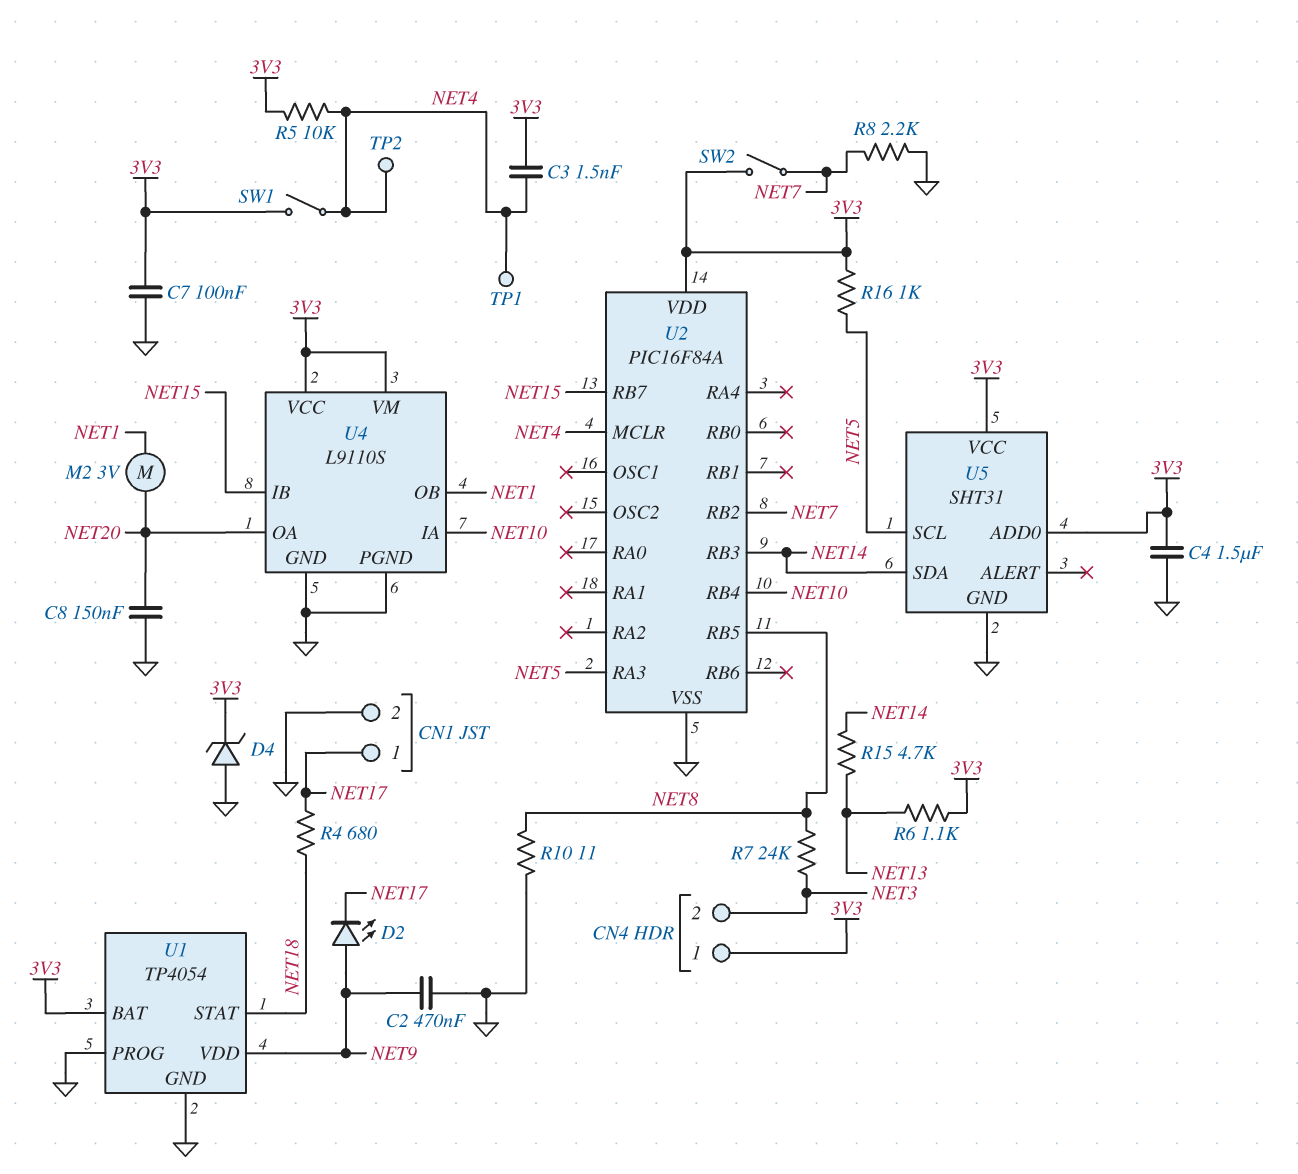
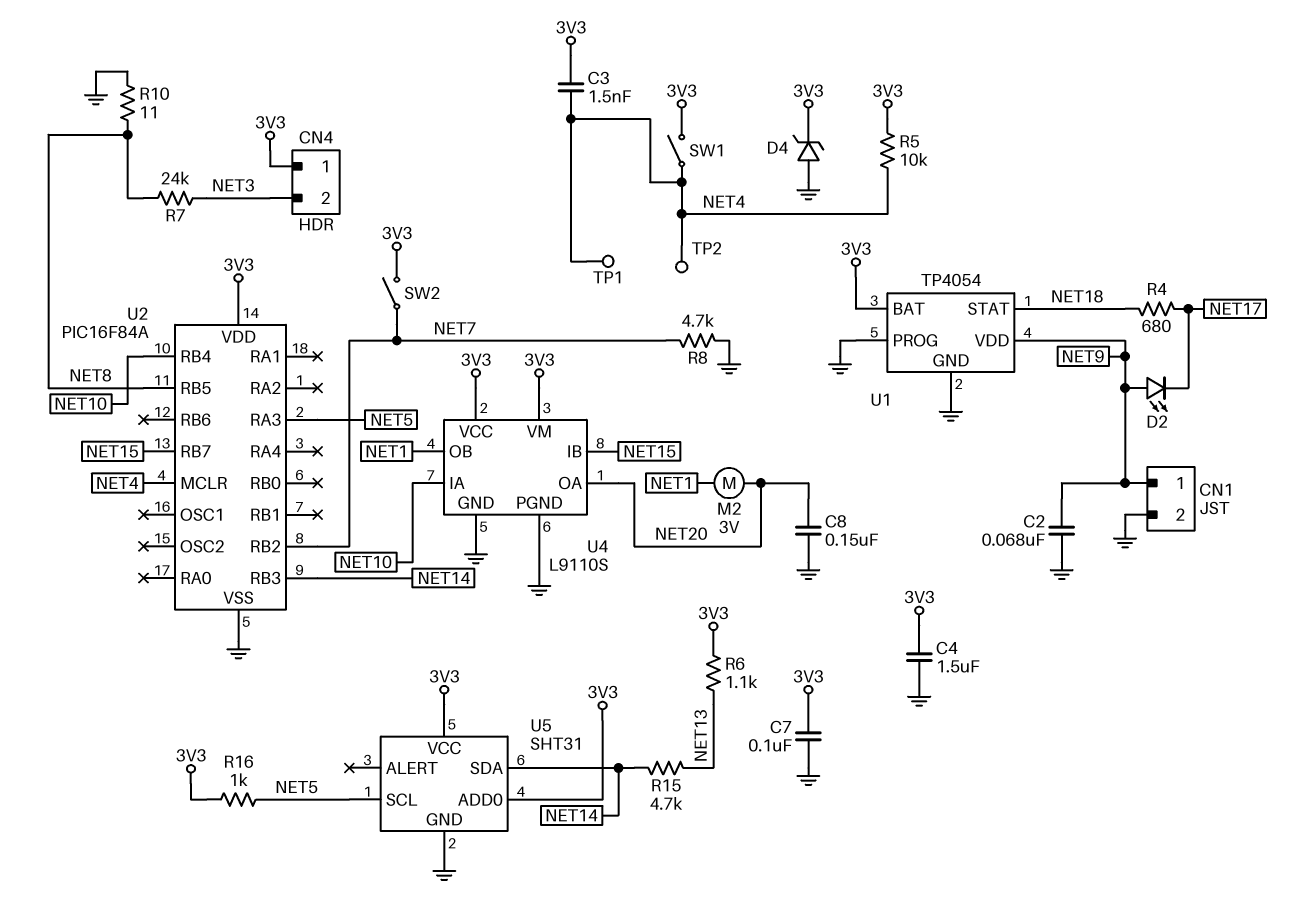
C2: 470nF (GND, NET9) -> 68nF (GND, NET9)
CN1 pin 1: NET17 -> NET9
R8: 2.2k (GND, NET7) -> 4.7k (GND, NET7)

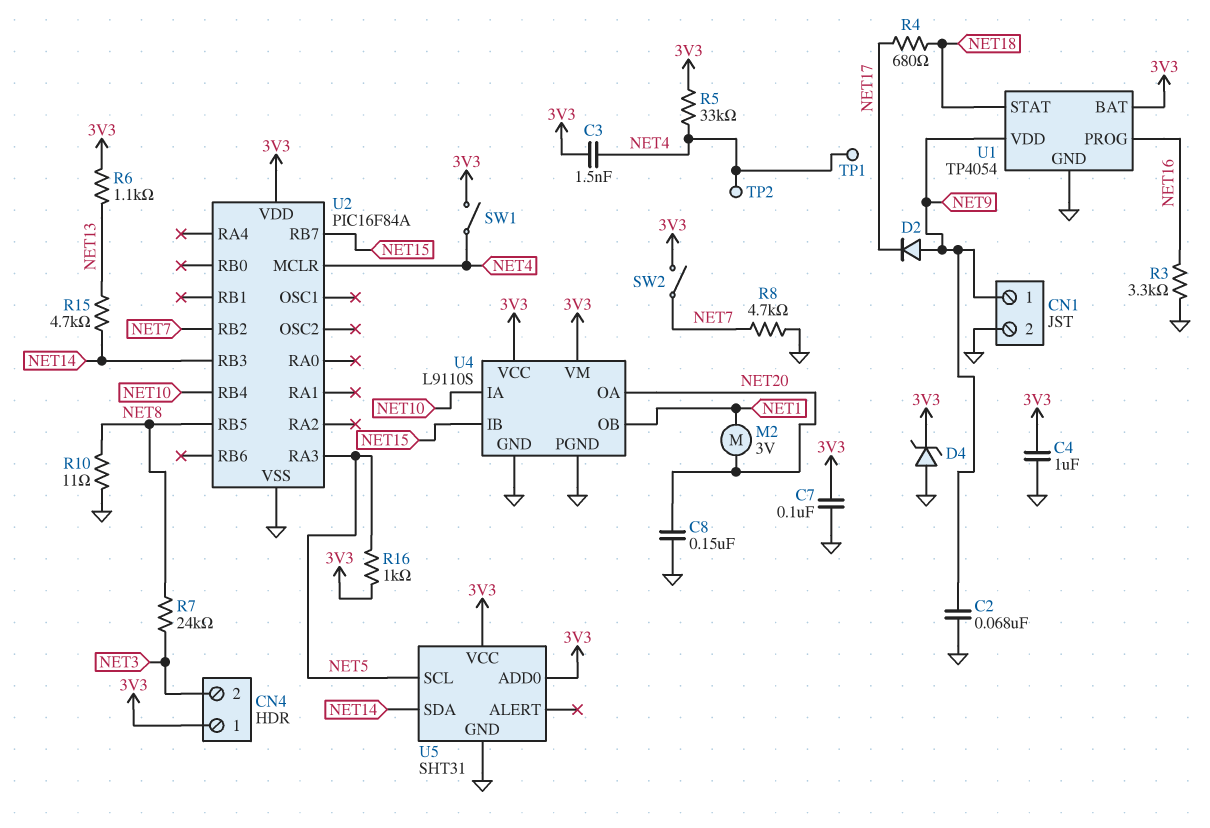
C4: 1.5uF (3V3, GND) -> 1uF (3V3, GND)
D2: LED (A NET9, K NET17) -> diode (A NET9, K NET17)
R3: none -> 3.3k (GND, NET16)
R5: 10k (3V3, NET4) -> 33k (3V3, NET4)
U1 pin PROG: GND -> NET16

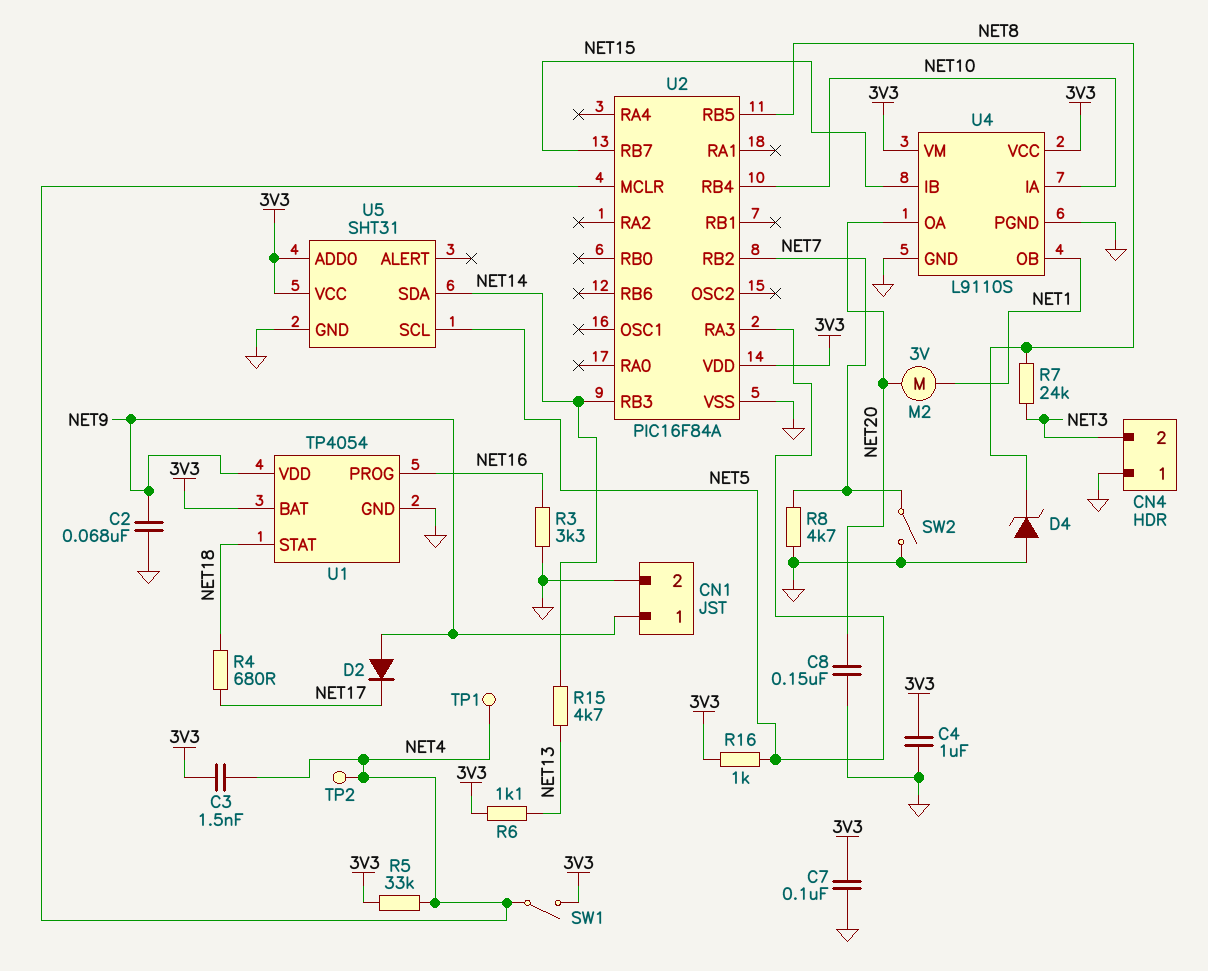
CN4 pin 1: 3V3 -> GND
D4: zener (A GND, K 3V3) -> zener (A GND, K NET8)
R10: 11 (GND, NET8) -> none
SW2: switch (3V3, NET7) -> switch (GND, NET7)

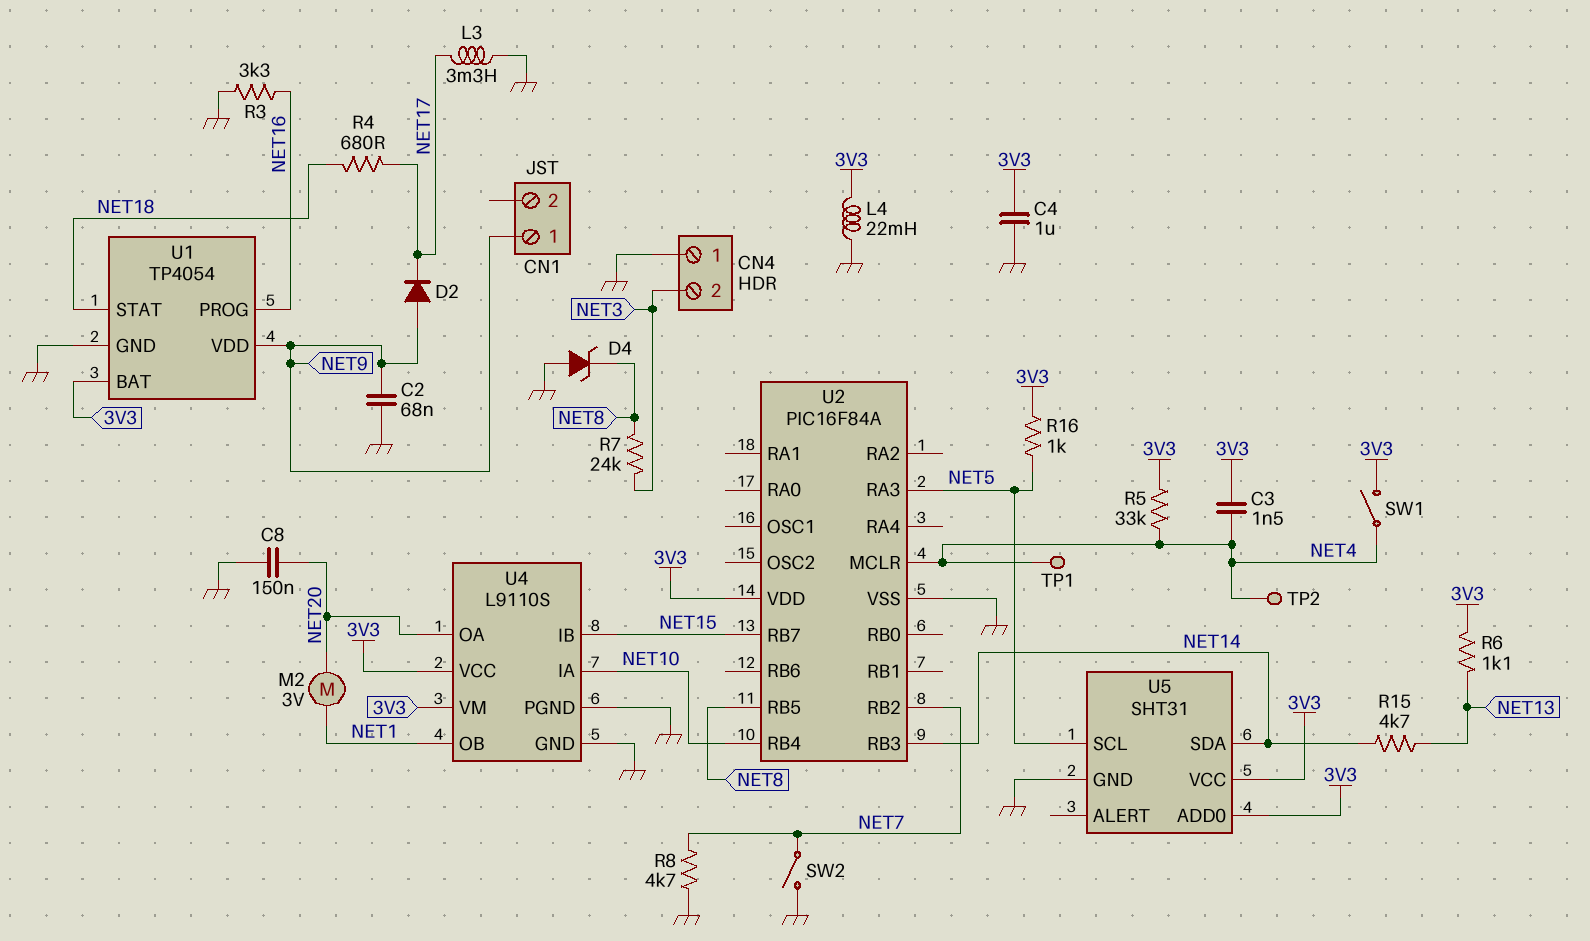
C7: 100nF (3V3, GND) -> none
CN1 pin 2: GND -> none
L3: none -> 3.3mH (GND, NET17)
L4: none -> 22mH (3V3, GND)

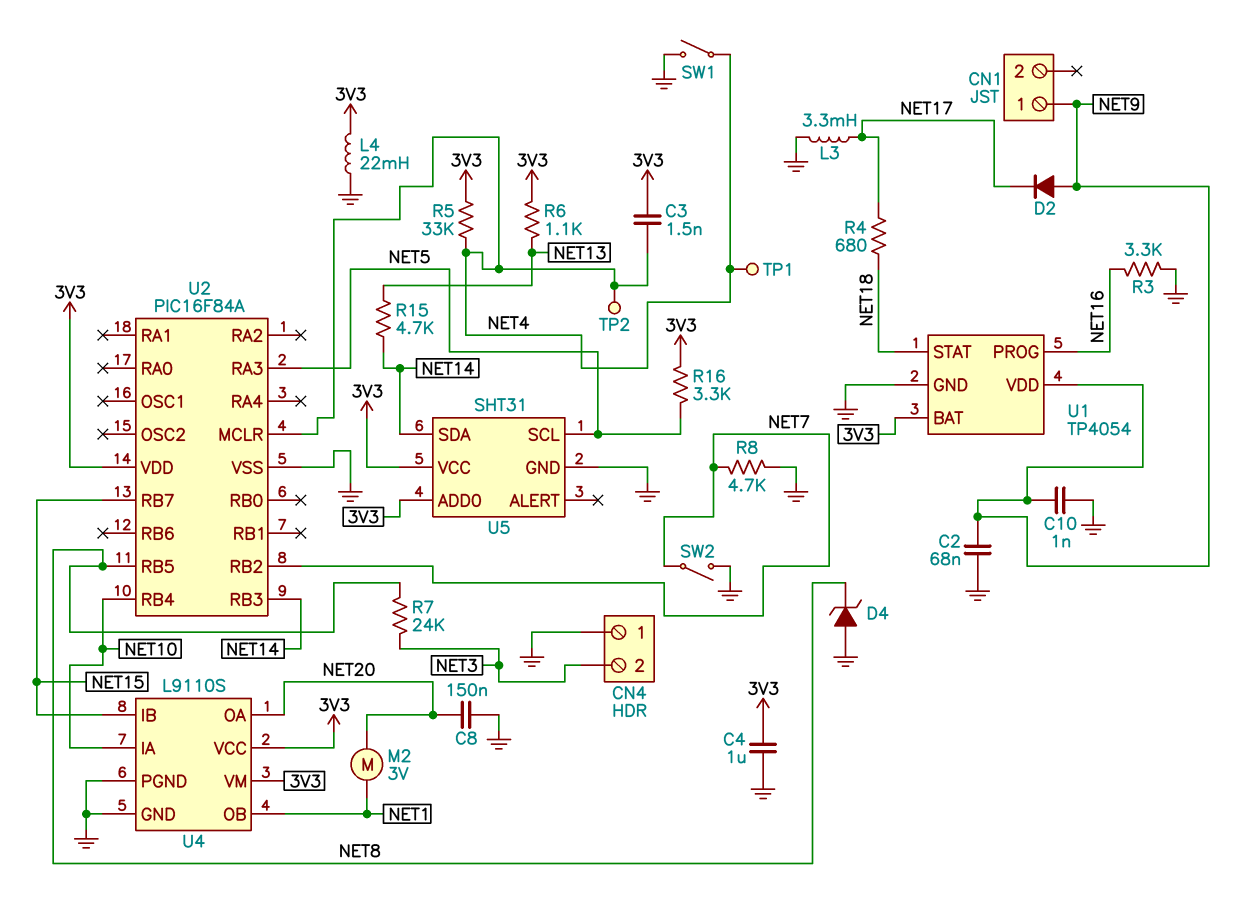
C10: none -> 1nF (GND, NET9)
R16: 1k (3V3, NET5) -> 3.3k (3V3, NET5)
SW1: switch (3V3, NET4) -> switch (GND, NET4)

